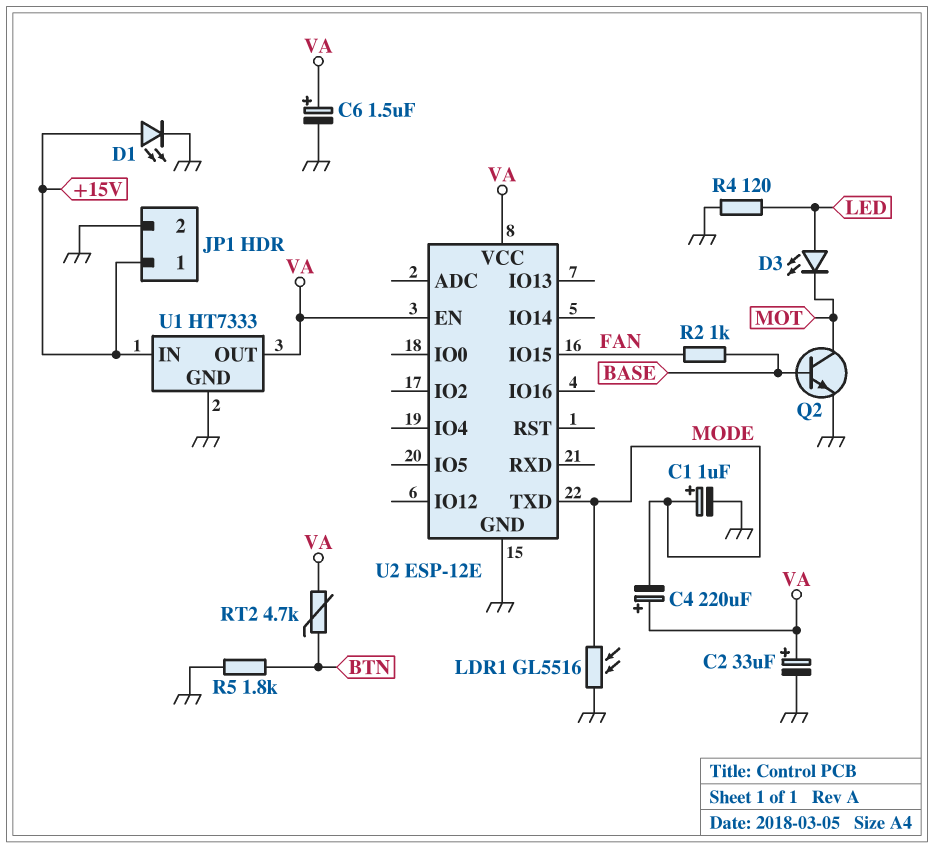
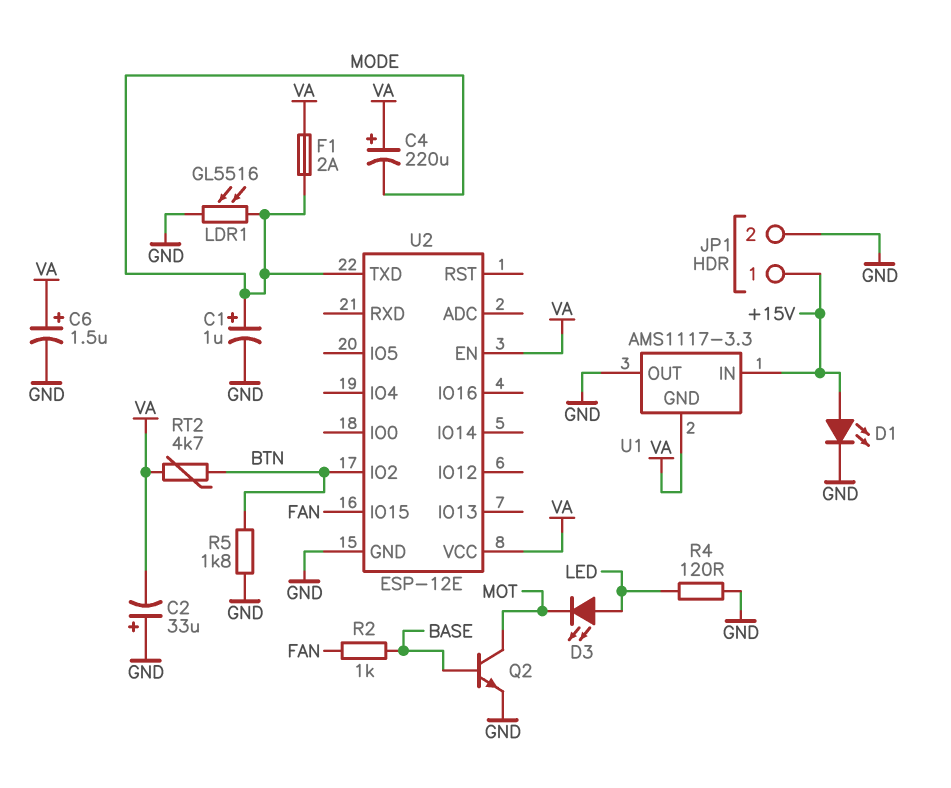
C2: 33uF (plus VA, minus GND) -> 33uF (plus GND, minus VA)
F1: none -> 2A (MODE, VA)
U1: HT7333 -> AMS1117-3.3
U1 pin GND: GND -> VA
U1 pin OUT: VA -> GND
U2 pin IO2: none -> BTN

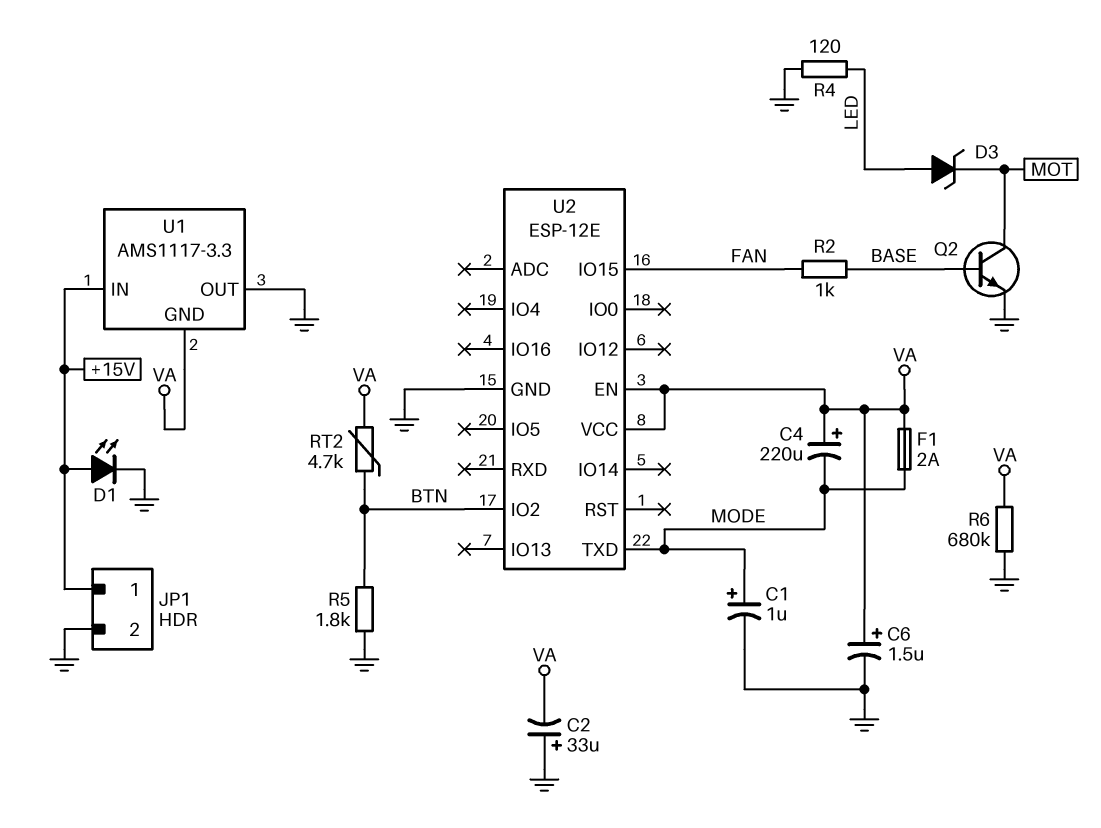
D3: LED (A LED, K MOT) -> zener (A LED, K MOT)
LDR1: GL5516 (GND, MODE) -> none
R6: none -> 680k (GND, VA)

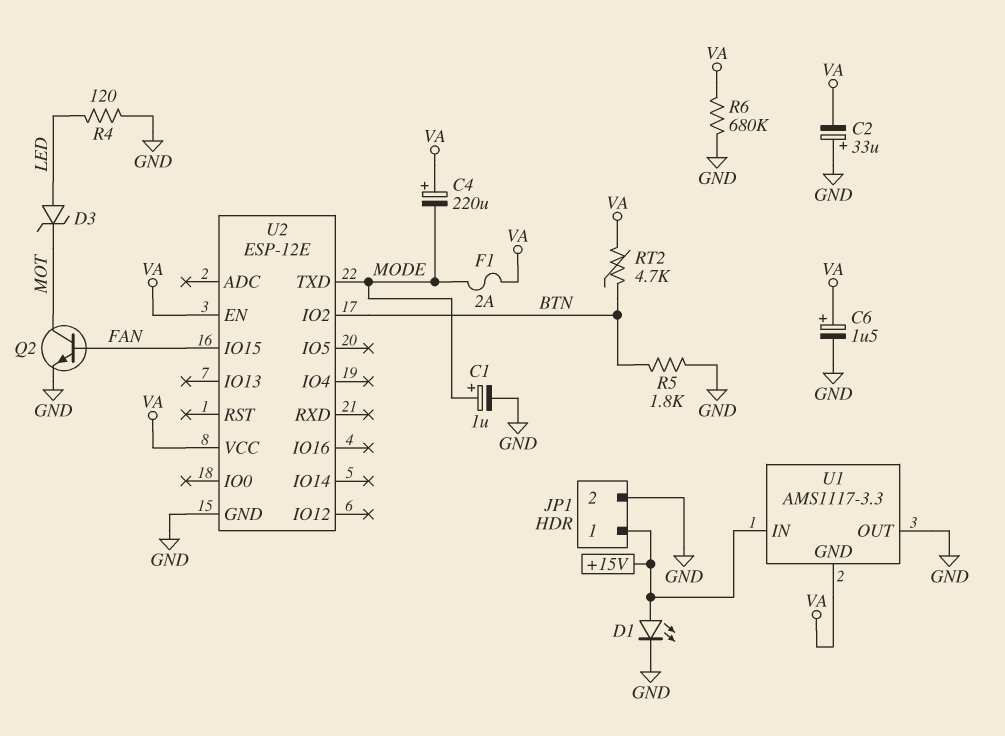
Q2: NPN (B BASE, C MOT, E GND) -> NPN (B FAN, C MOT, E GND)
R2: 1k (BASE, FAN) -> none

